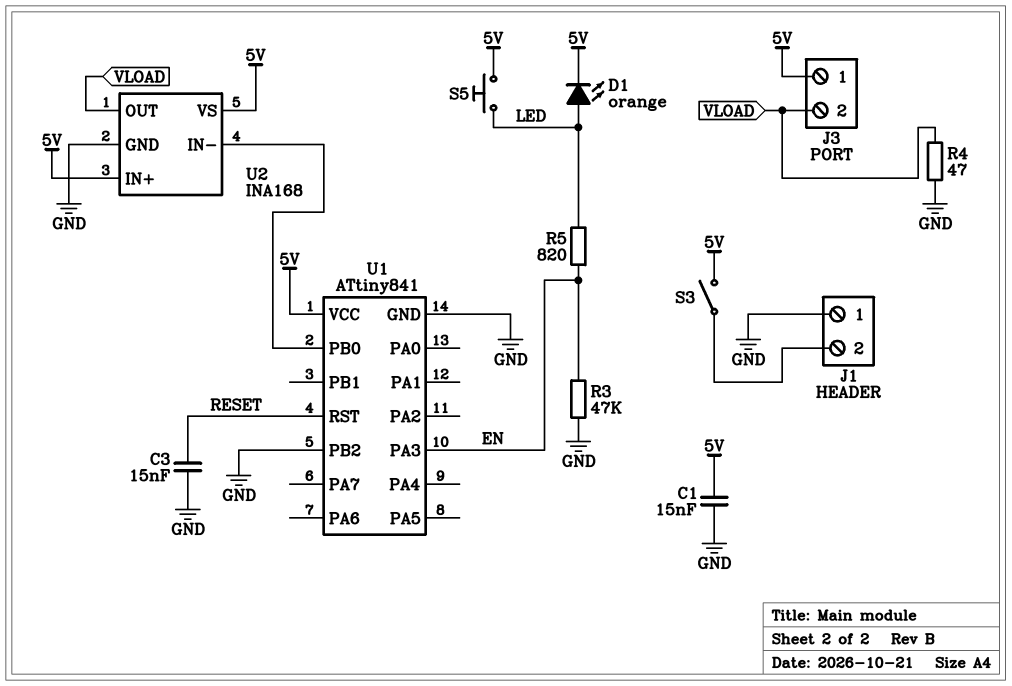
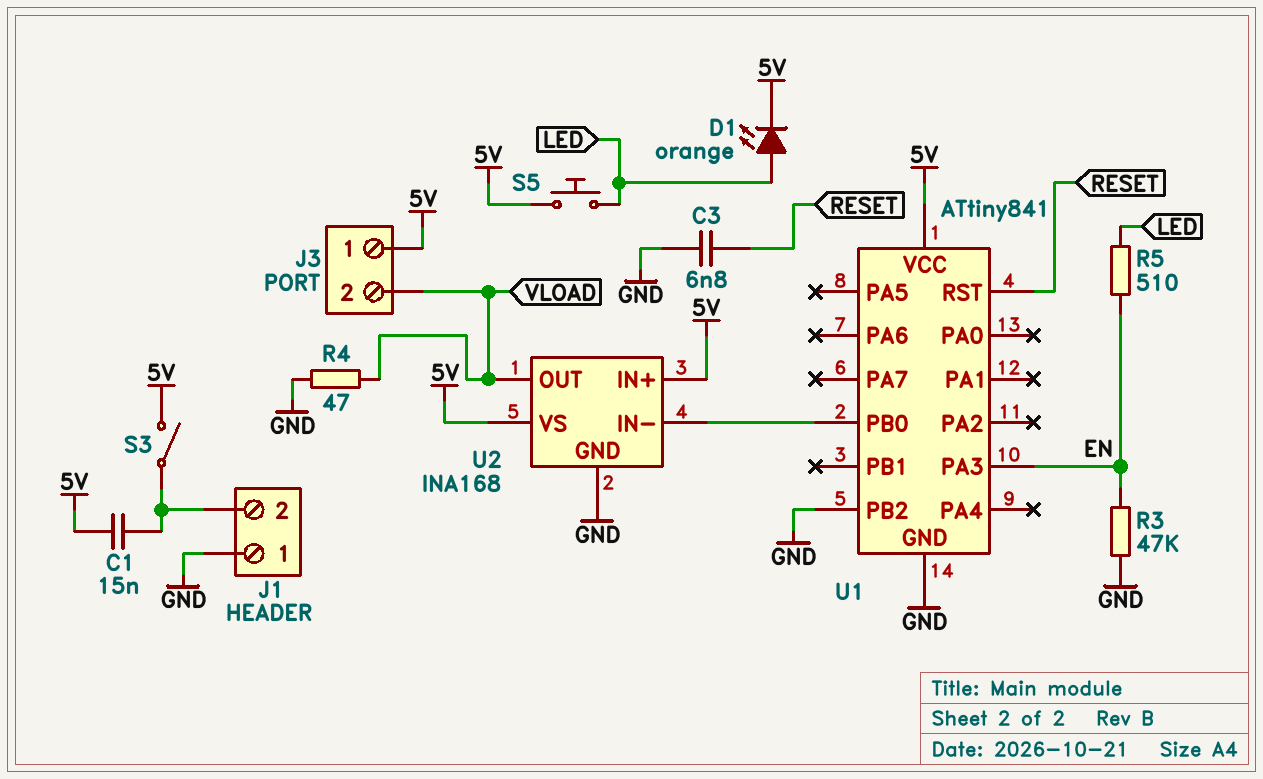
C1: 15nF (5V, GND) -> 15nF (5V, J1/2)
C3: 15nF (GND, RESET) -> 6.8nF (GND, RESET)
R5: 820 (EN, LED) -> 510 (EN, LED)

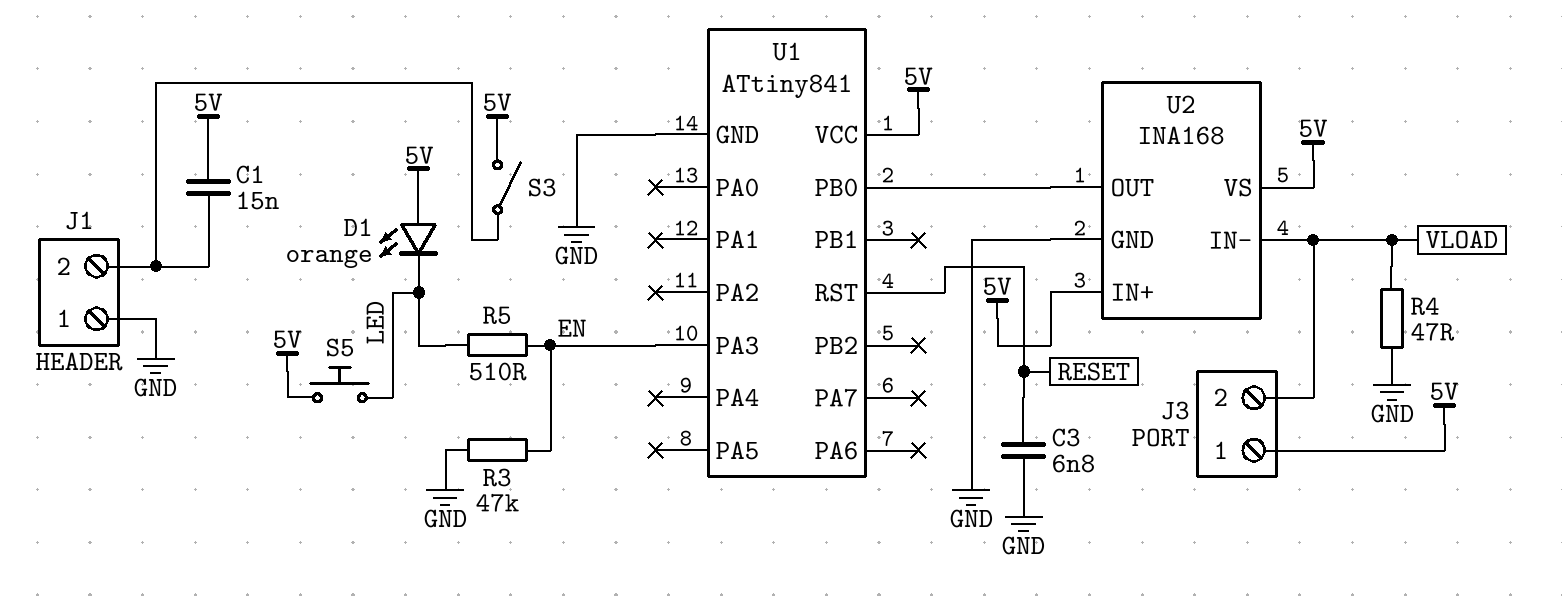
D1: LED orange (A LED, K 5V) -> LED orange (A 5V, K LED)
U1 pin PB2: GND -> none
U2 pin IN-: U1/PB0 -> VLOAD
U2 pin OUT: VLOAD -> U1/PB0

